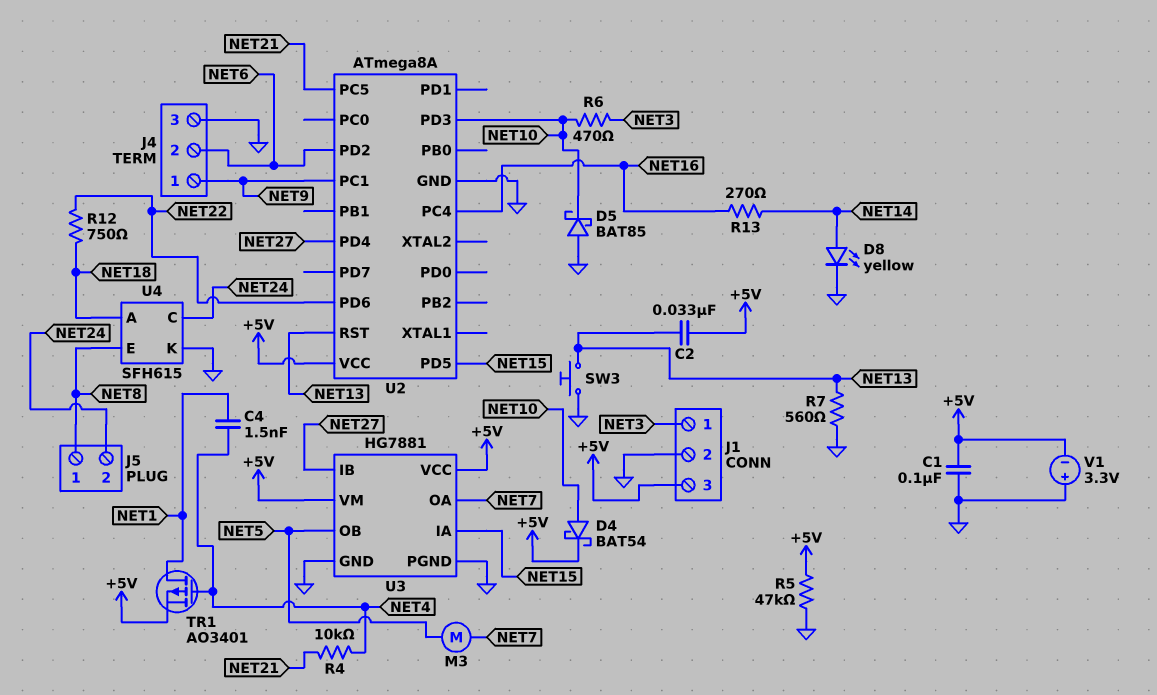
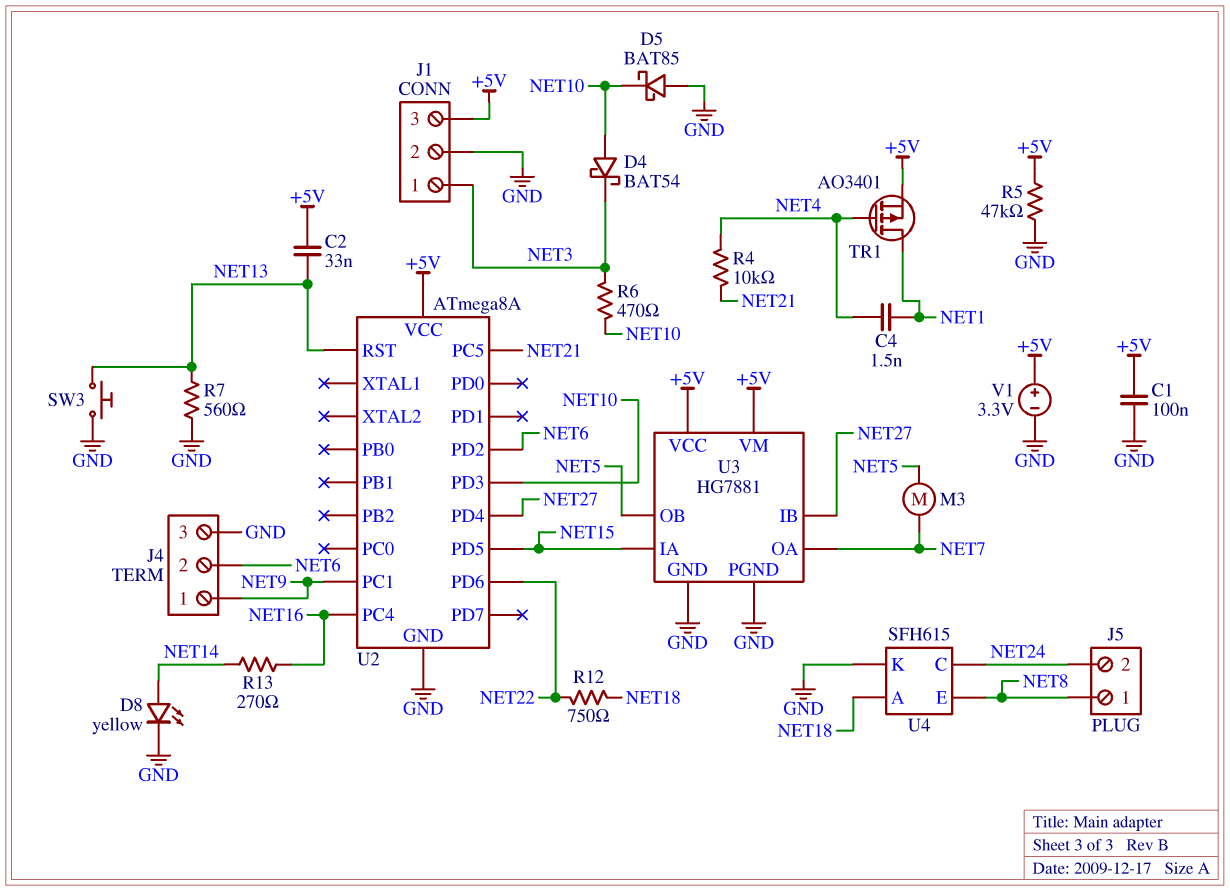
D4: schottky BAT54 (A NET10, K +5V) -> schottky BAT54 (A NET10, K NET3)
V1: 3.3V (plus GND, minus +5V) -> 3.3V (plus +5V, minus GND)

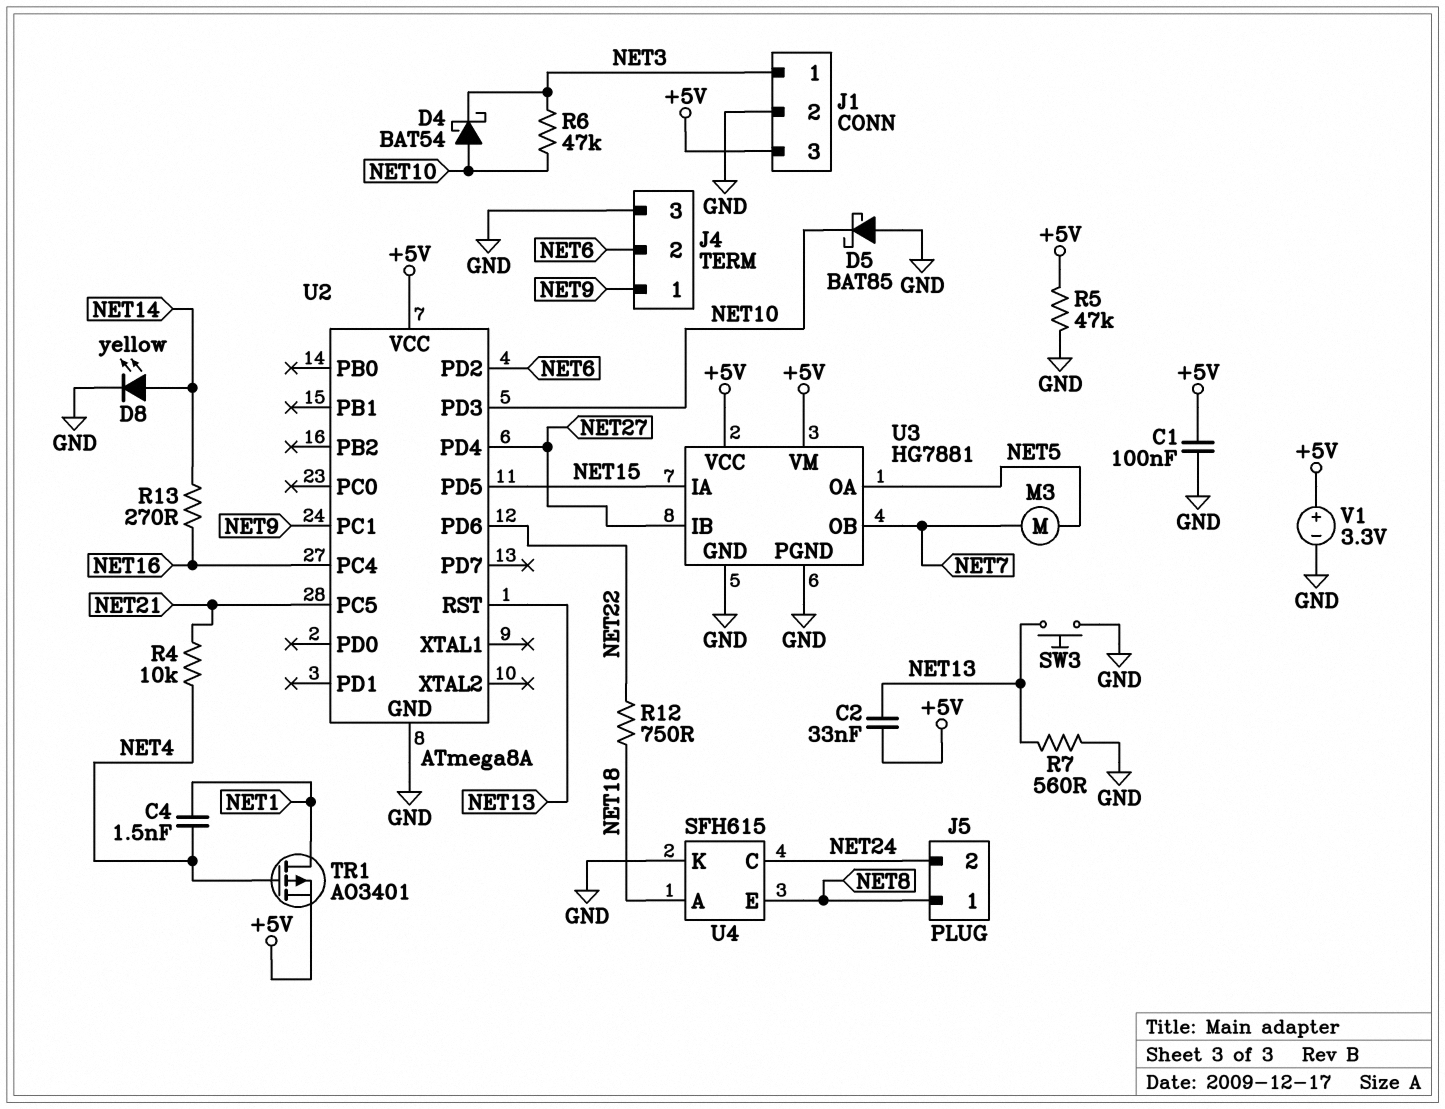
R6: 470 (NET3, NET10) -> 47k (NET3, NET10)
U3 pin OA: NET7 -> NET5
U3 pin OB: NET5 -> NET7

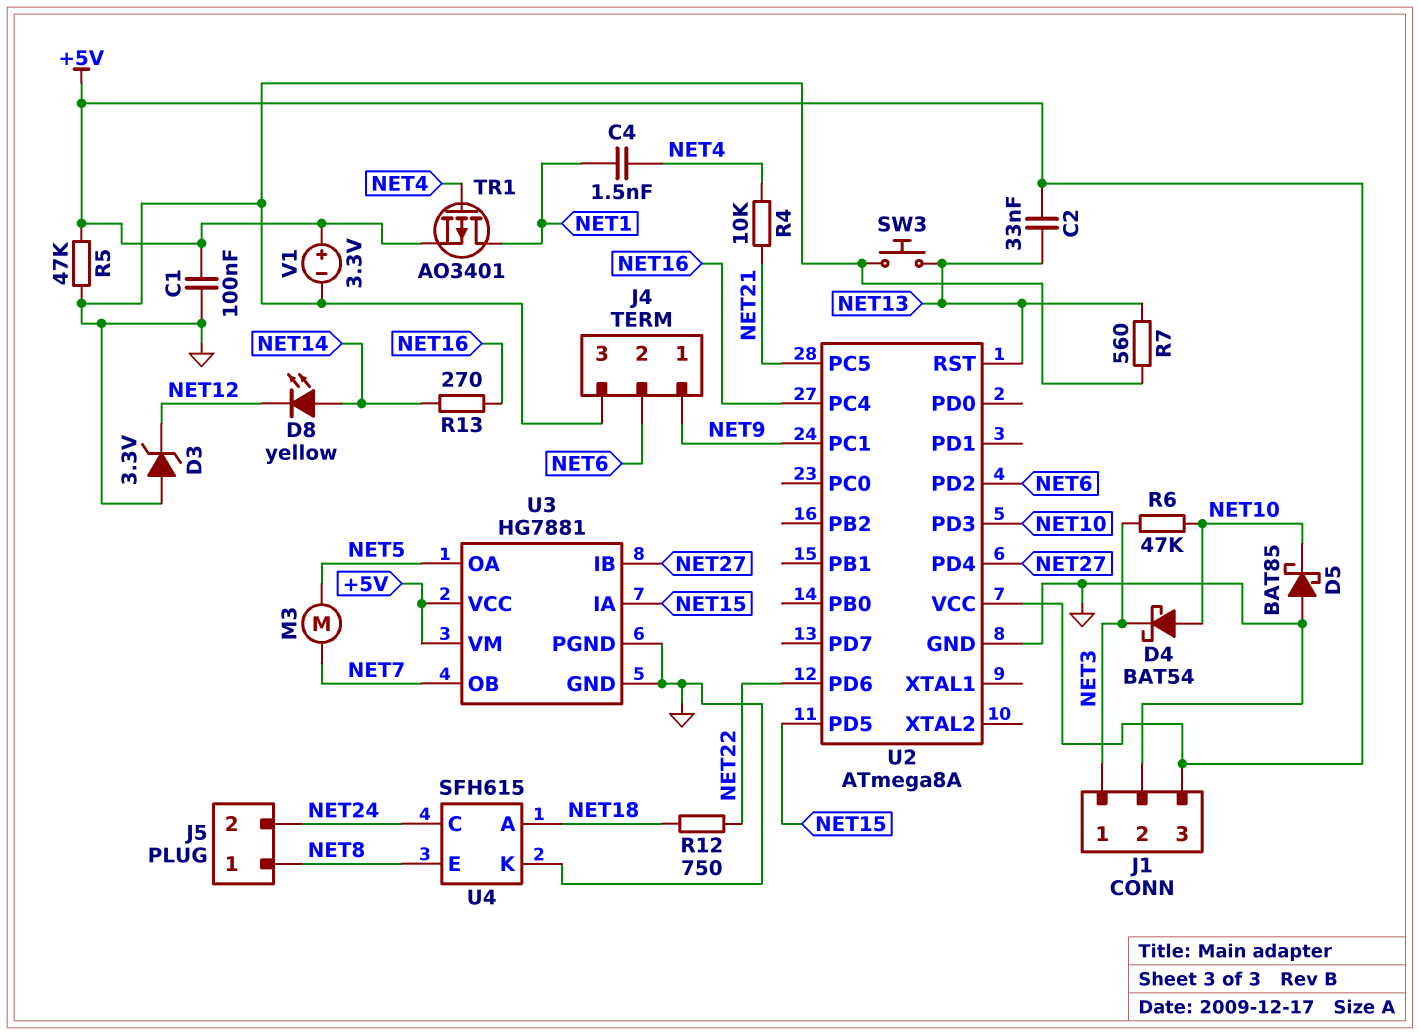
D3: none -> zener 3.3V (A GND, K NET12)
D8: LED yellow (A NET14, K GND) -> LED yellow (A NET14, K NET12)

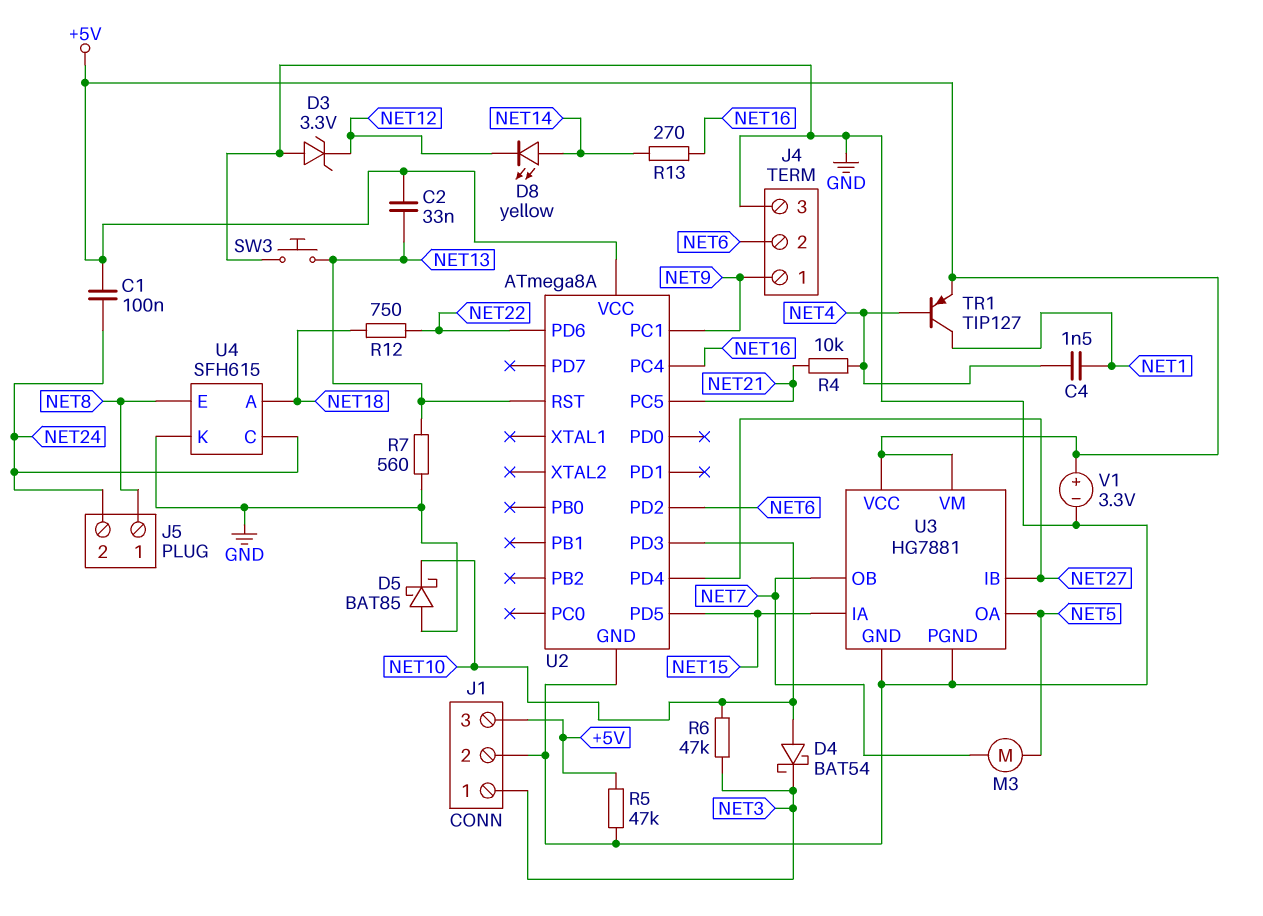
C1: 100nF (+5V, GND) -> 100nF (+5V, NET24)
TR1: PMOS AO3401 (G NET4, D NET1, S +5V) -> PNP TIP127 (B NET4, C NET1, E +5V)

